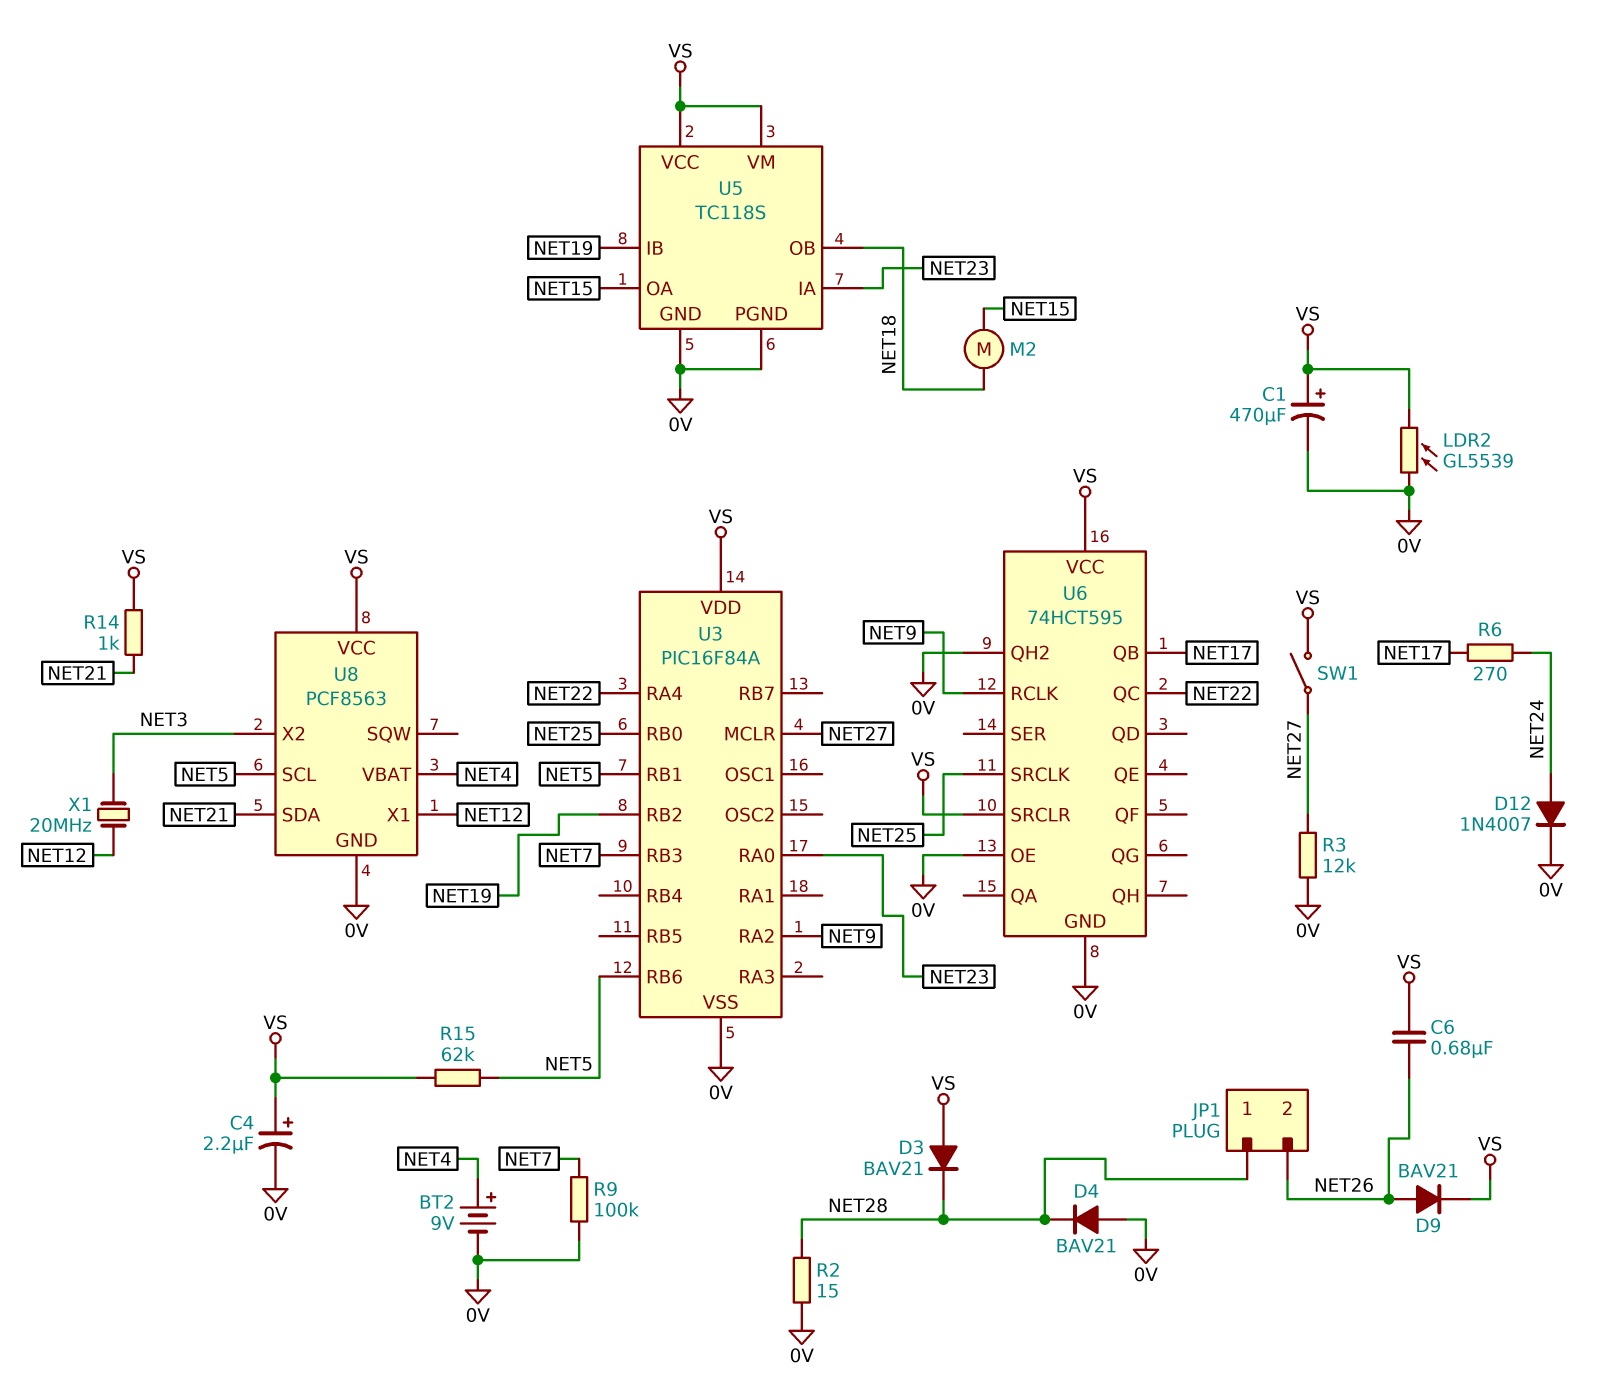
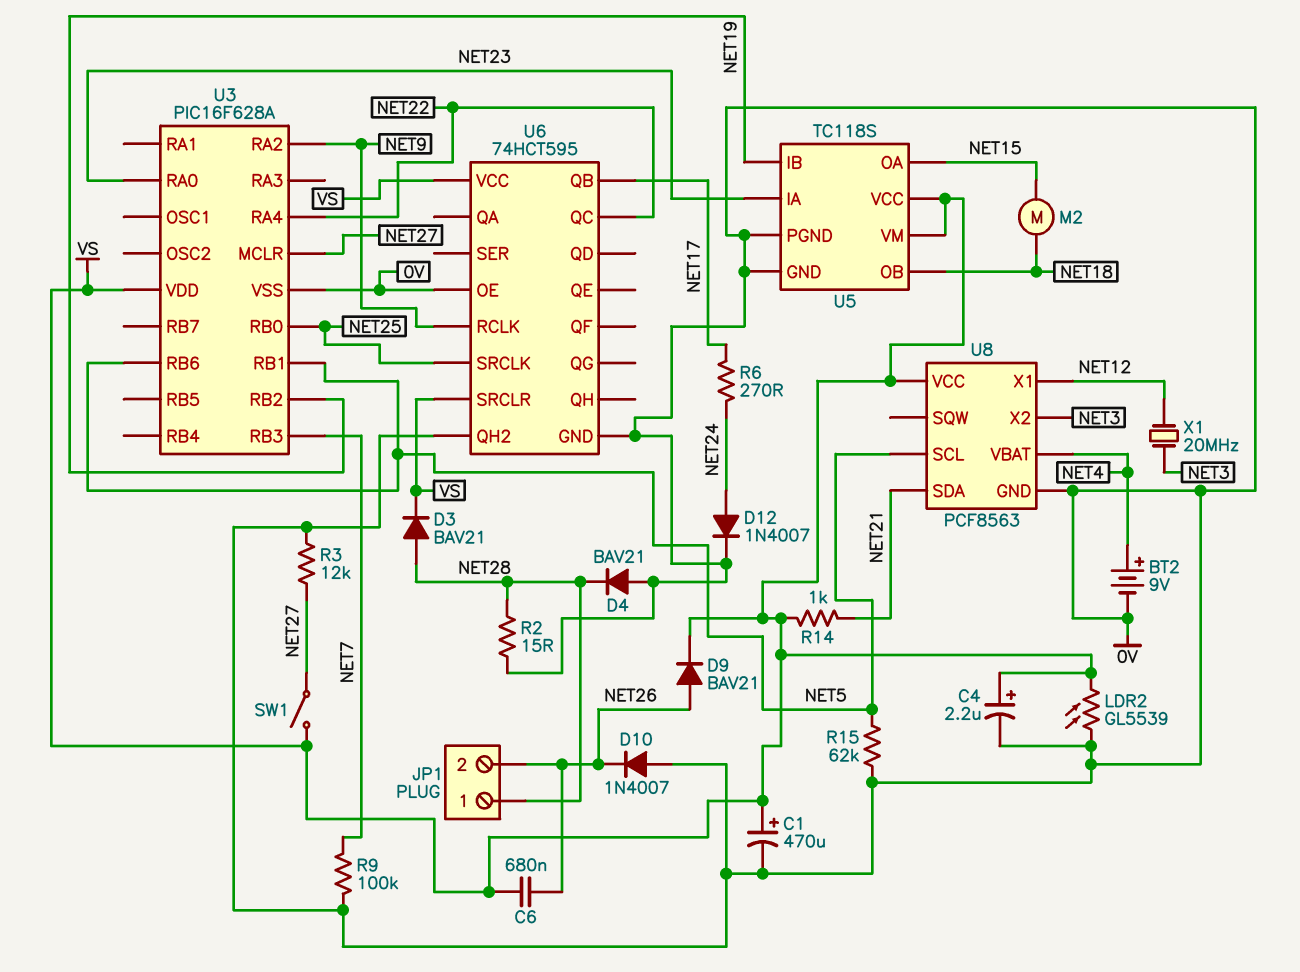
D3: diode BAV21 (A VS, K NET28) -> diode BAV21 (A NET28, K VS)
D10: none -> diode 1N4007 (A 0V, K NET26)
R15: 62k (NET5, VS) -> 62k (0V, NET5)
U3: PIC16F84A -> PIC16F628A

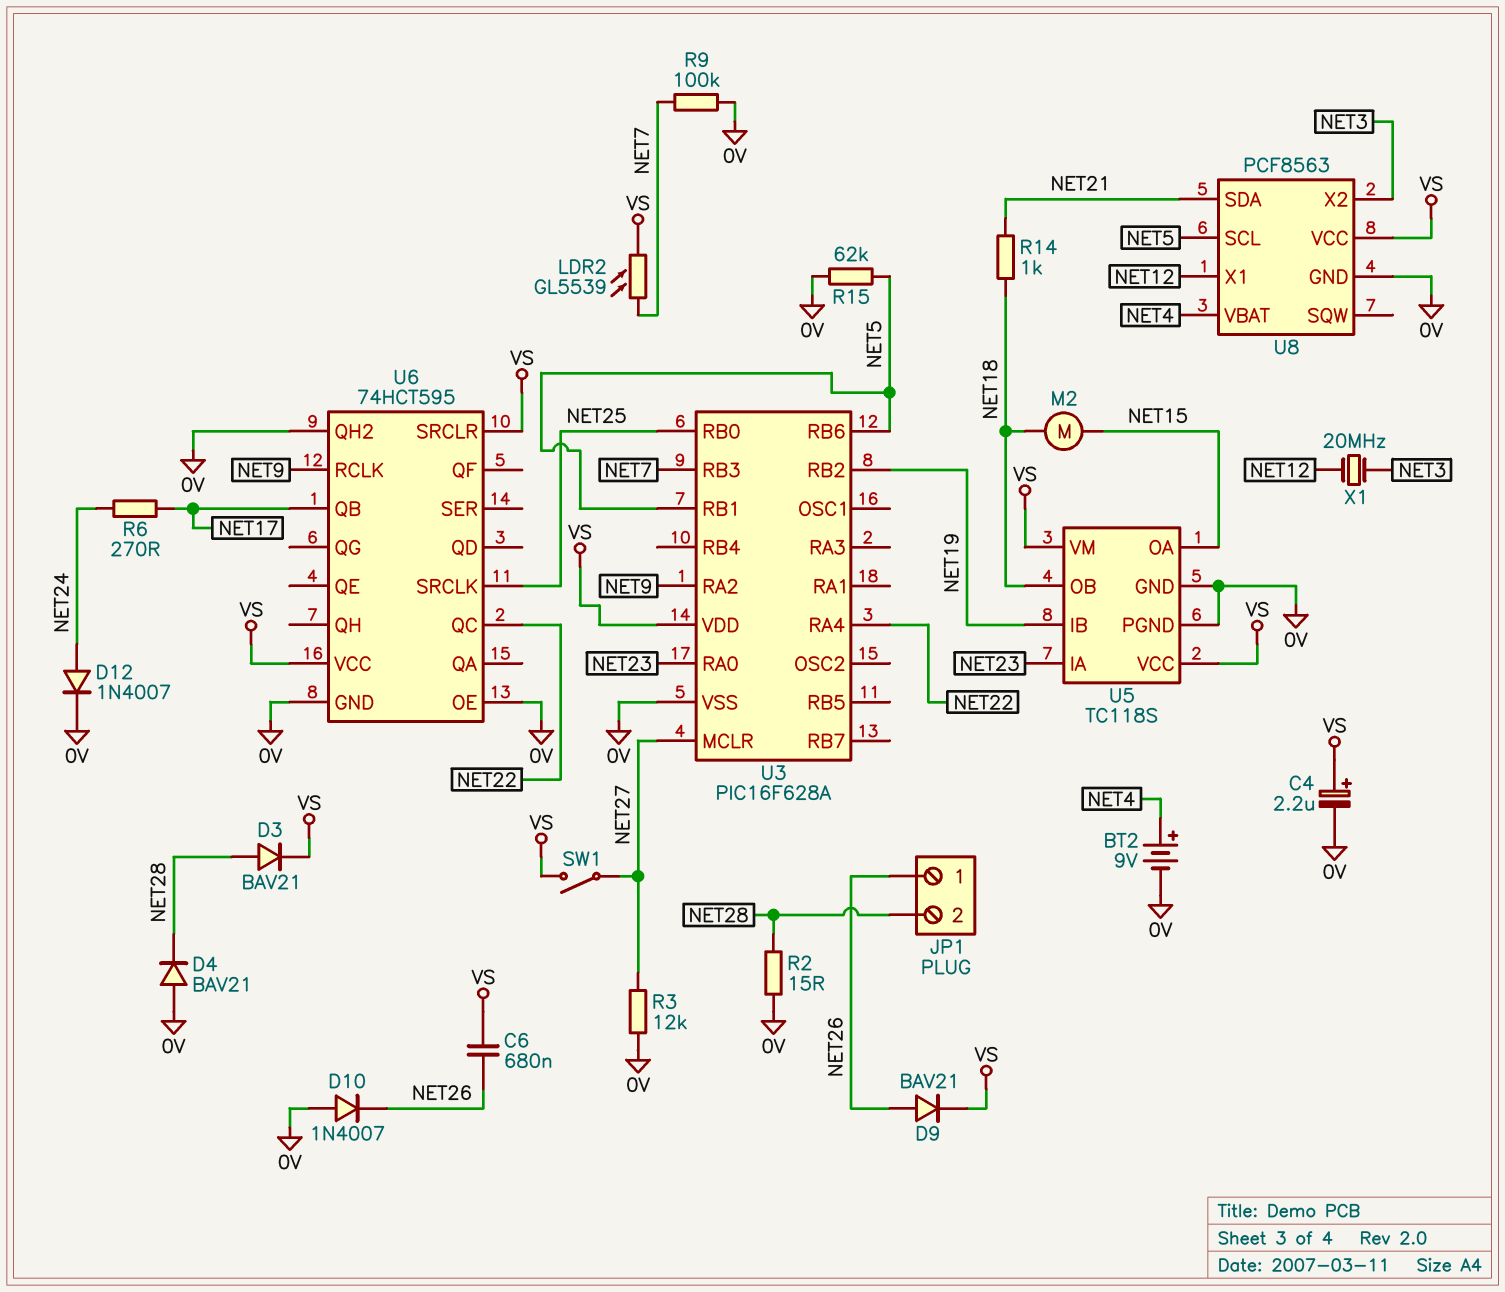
C1: 470uF (plus VS, minus 0V) -> none
JP1 pin 1: NET28 -> NET26
JP1 pin 2: NET26 -> NET28
LDR2: GL5539 (0V, VS) -> GL5539 (NET7, VS)
R14: 1k (NET21, VS) -> 1k (NET18, NET21)

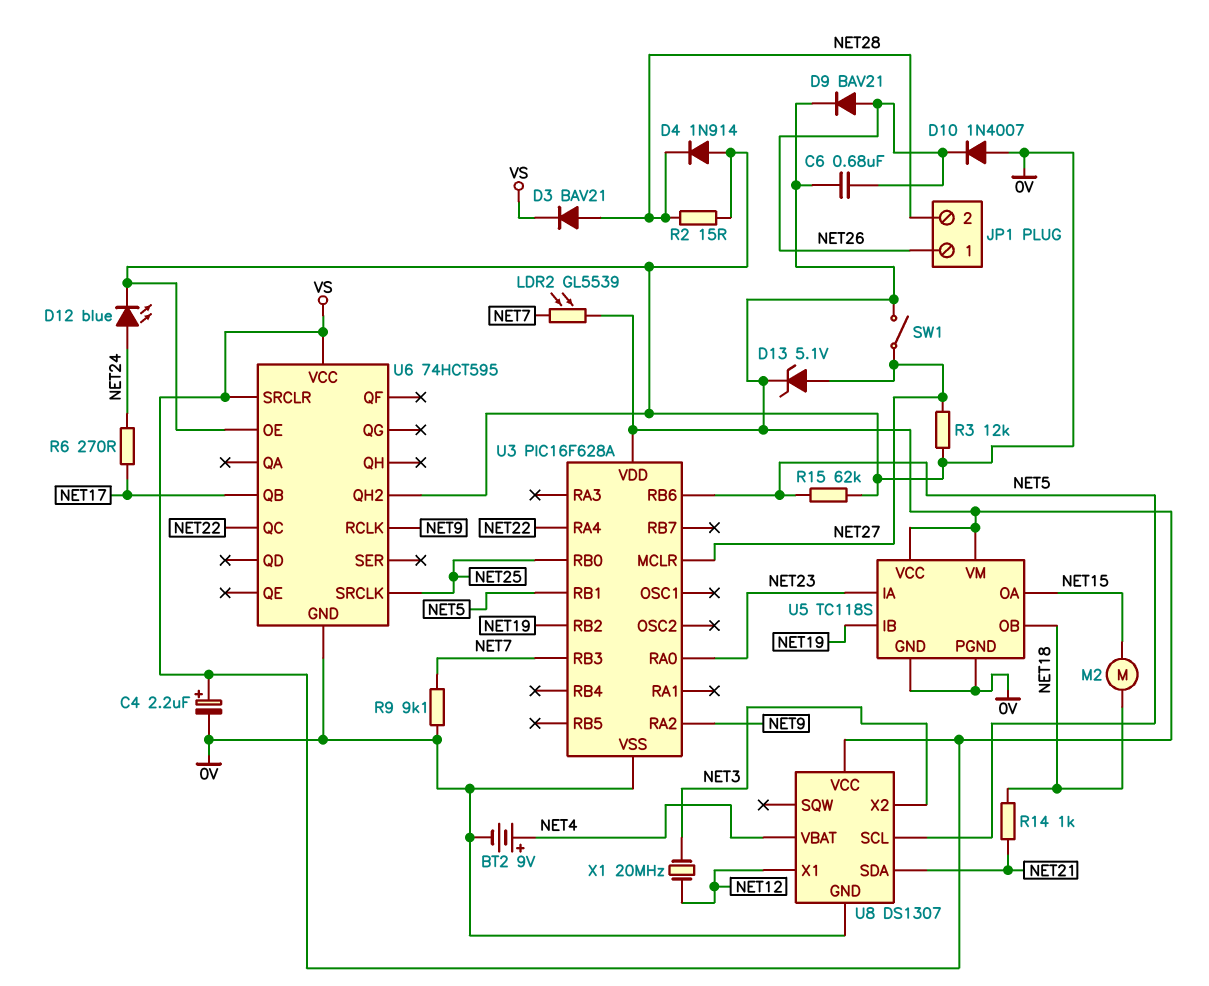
D4: diode BAV21 (A 0V, K NET28) -> diode 1N914 (A 0V, K NET28)
D12: diode 1N4007 (A NET24, K 0V) -> LED blue (A NET24, K 0V)
D13: none -> zener 5.1V (A NET27, K VS)
R9: 100k (0V, NET7) -> 9.1k (0V, NET7)
U8: PCF8563 -> DS1307

